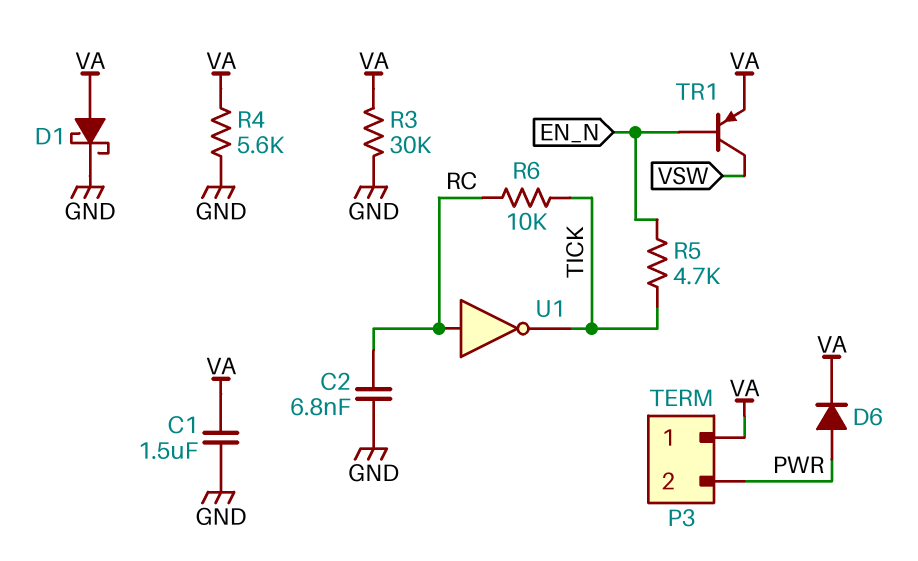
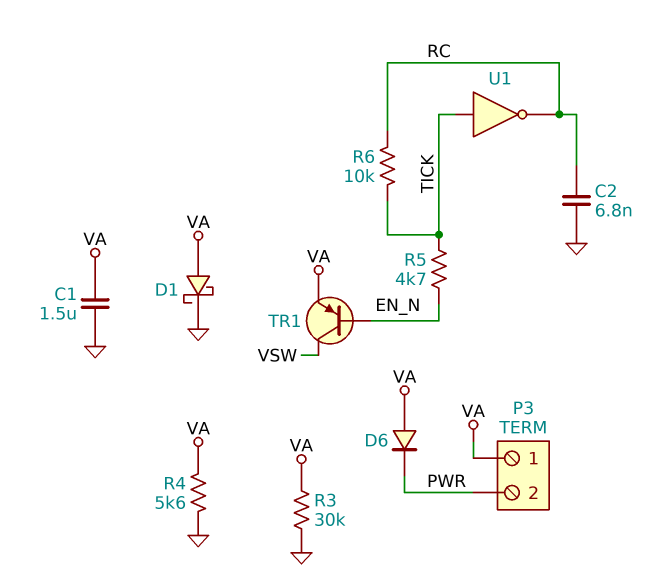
D6: diode (A PWR, K VA) -> diode (A VA, K PWR)
U1: NOT (in RC, out TICK) -> NOT (in TICK, out RC)

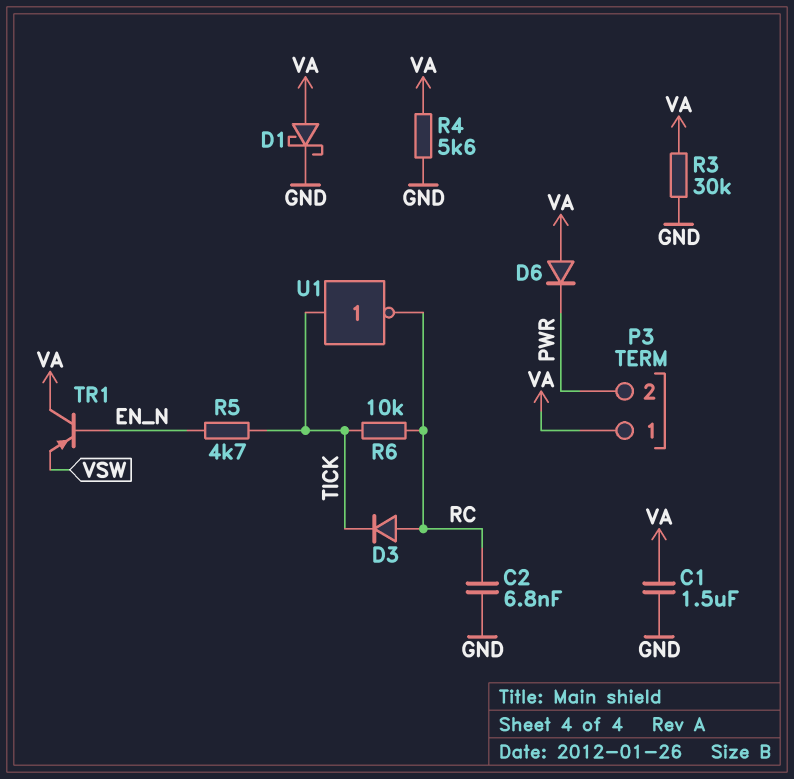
D3: none -> diode (A RC, K TICK)
TR1: PNP (B EN_N, C VSW, E VA) -> PNP (B EN_N, C VA, E VSW)

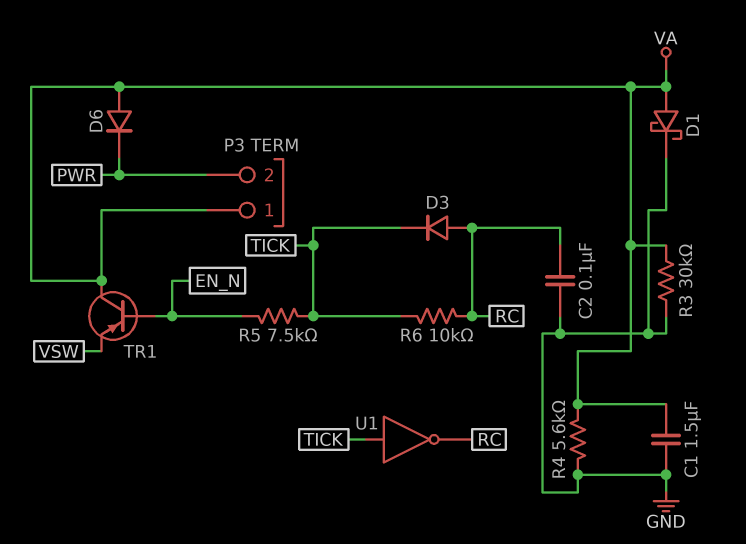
C2: 6.8nF (GND, RC) -> 100nF (GND, RC)
R5: 4.7k (EN_N, TICK) -> 7.5k (EN_N, TICK)

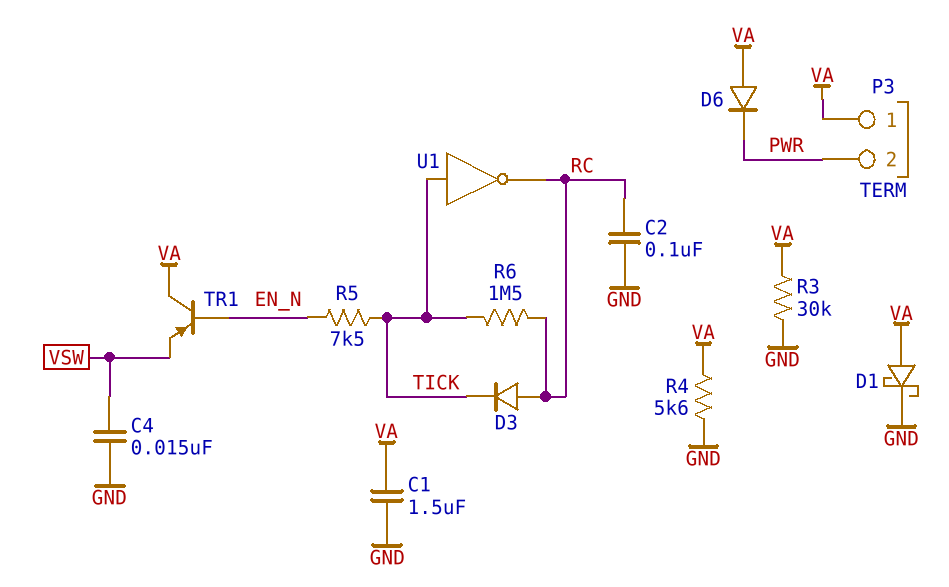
C4: none -> 15nF (GND, VSW)
R6: 10k (RC, TICK) -> 1.5M (RC, TICK)

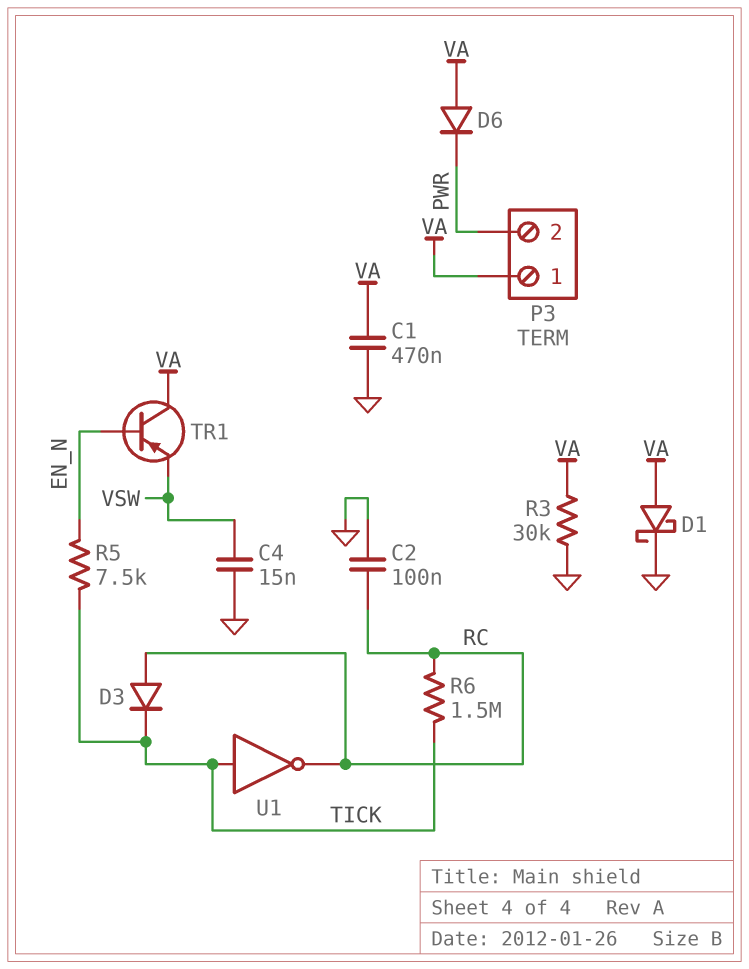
C1: 1.5uF (GND, VA) -> 470nF (GND, VA)
R4: 5.6k (GND, VA) -> none

